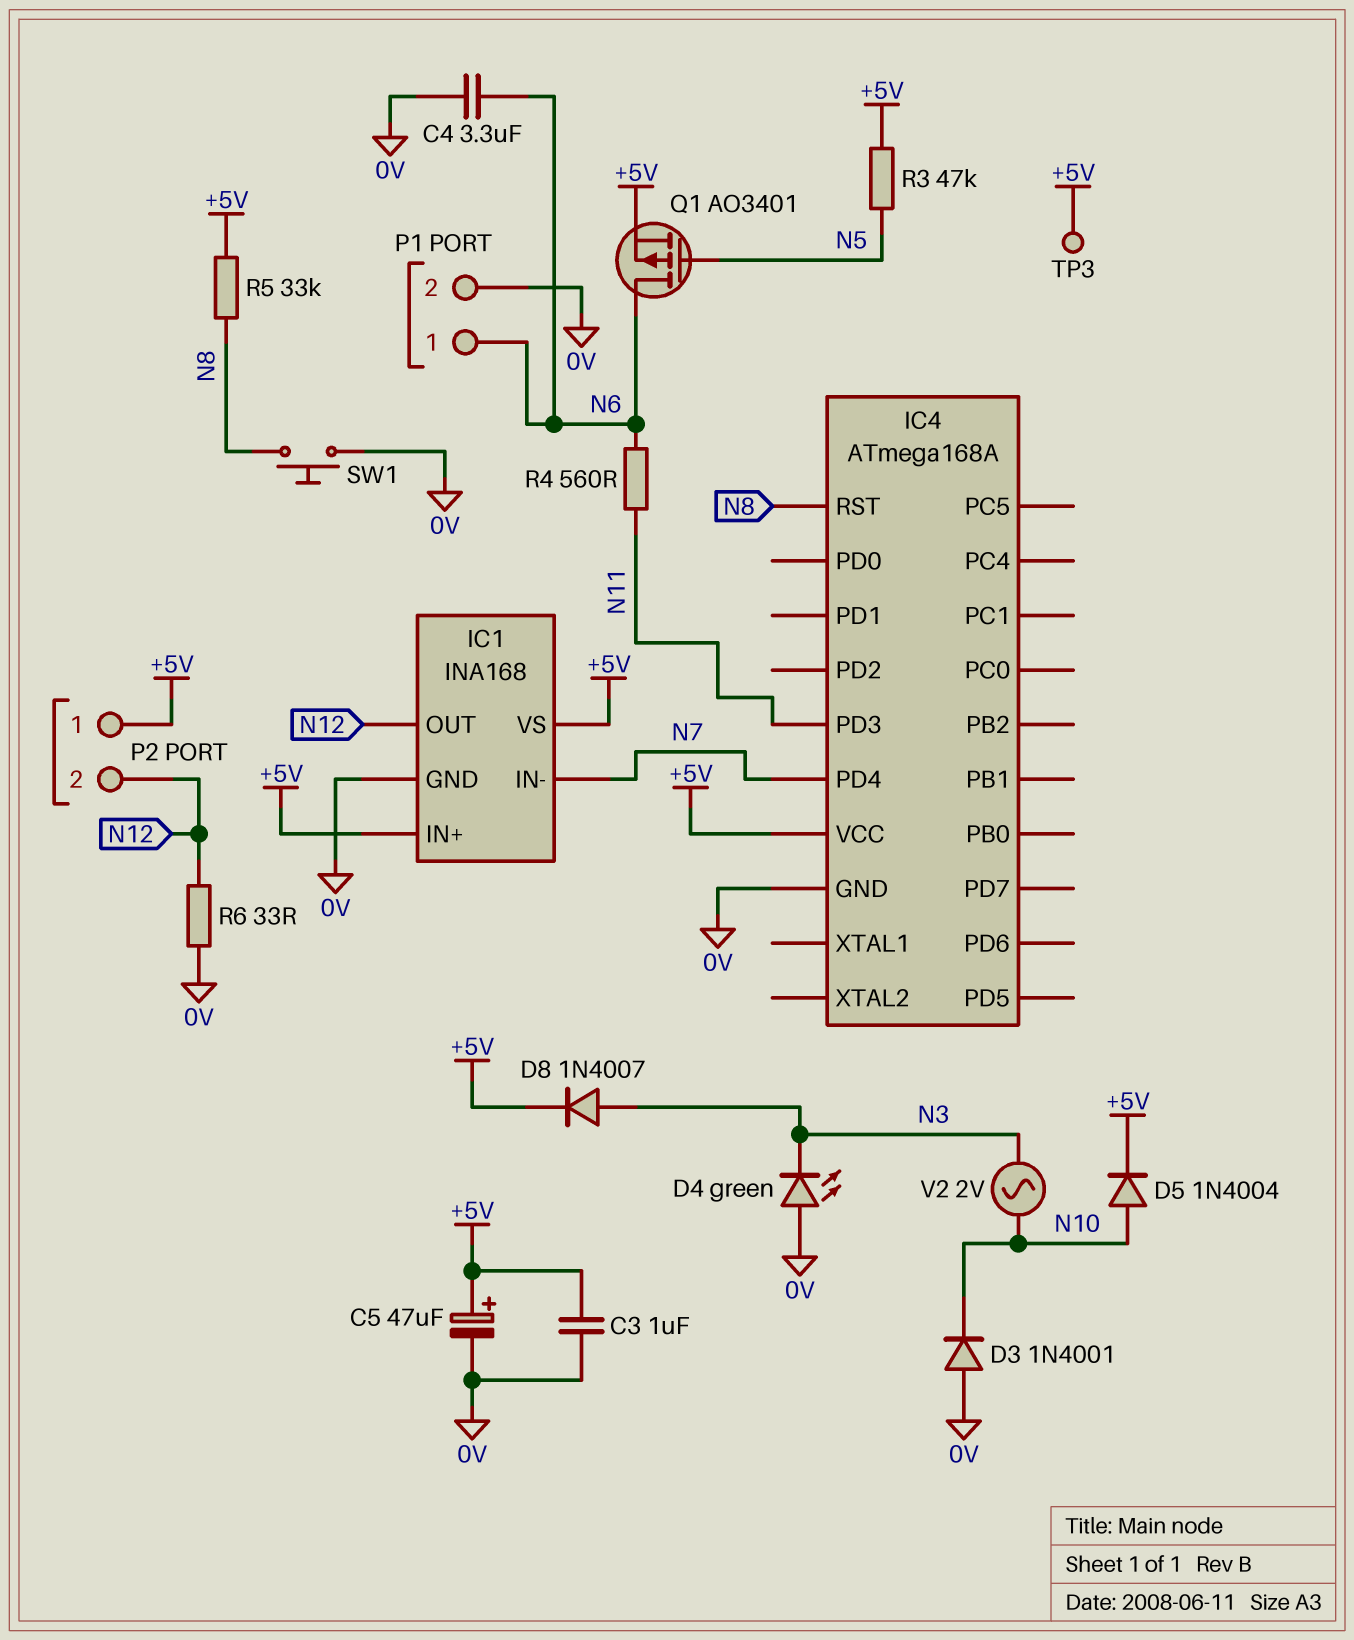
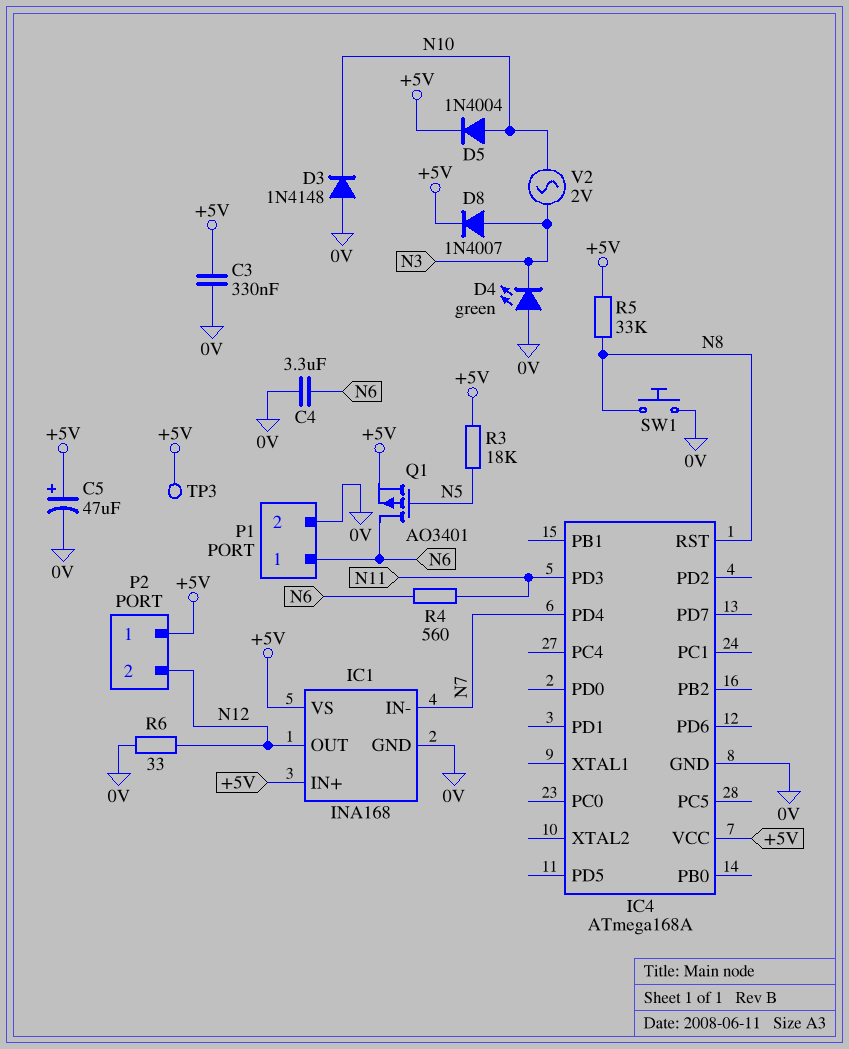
C3: 1uF (+5V, 0V) -> 330nF (+5V, 0V)
D3: diode 1N4001 (A 0V, K N10) -> diode 1N4148 (A 0V, K N10)
R3: 47k (+5V, N5) -> 18k (+5V, N5)

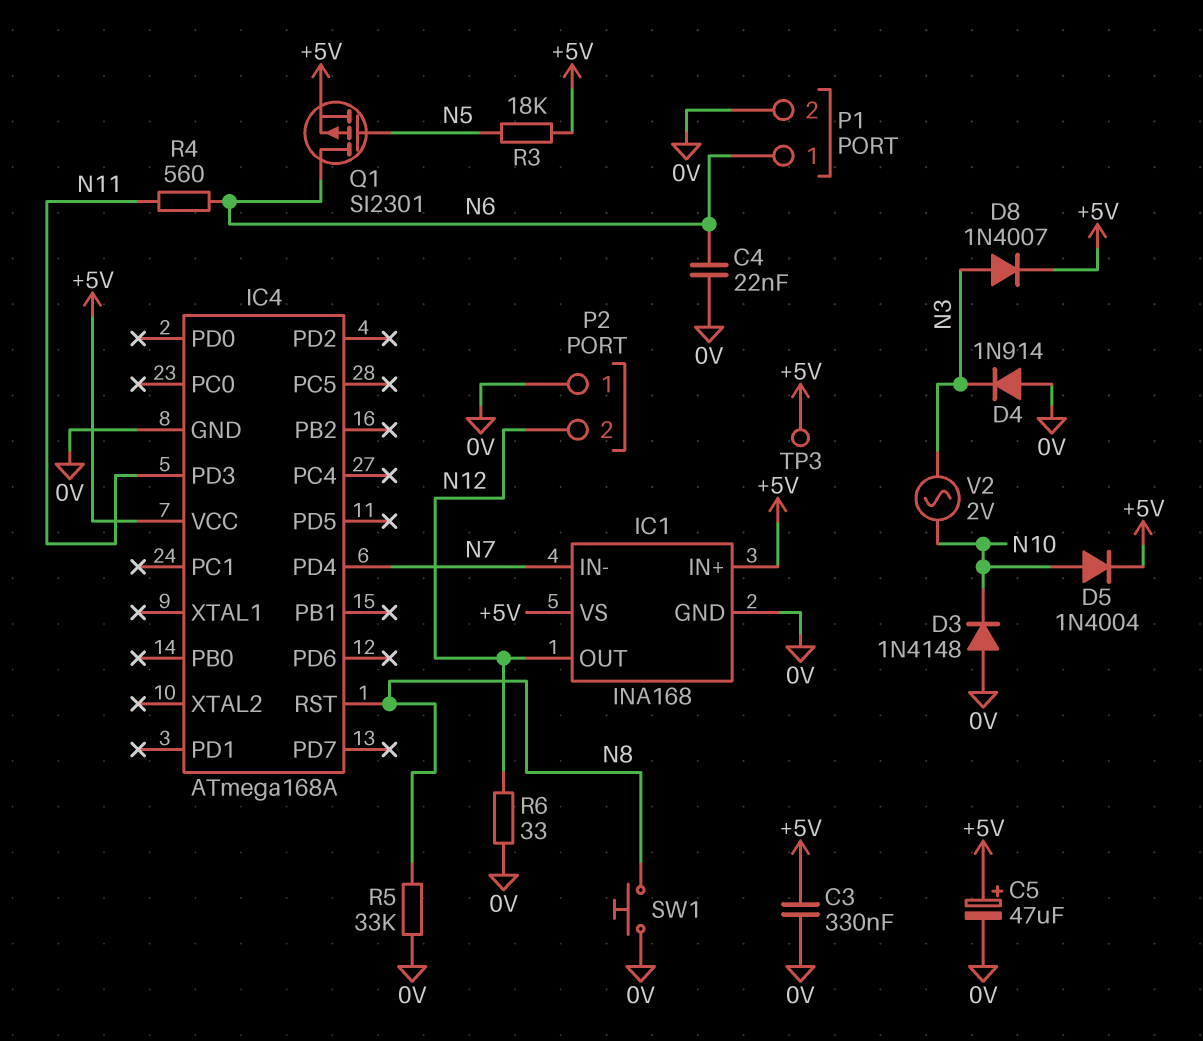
C4: 3.3uF (0V, N6) -> 22nF (0V, N6)
D4: LED green (A 0V, K N3) -> diode 1N914 (A 0V, K N3)
P2 pin 1: +5V -> 0V
Q1: PMOS AO3401 (G N5, D N6, S +5V) -> PMOS SI2301 (G N5, D N6, S +5V)
R5: 33k (+5V, N8) -> 33k (0V, N8)

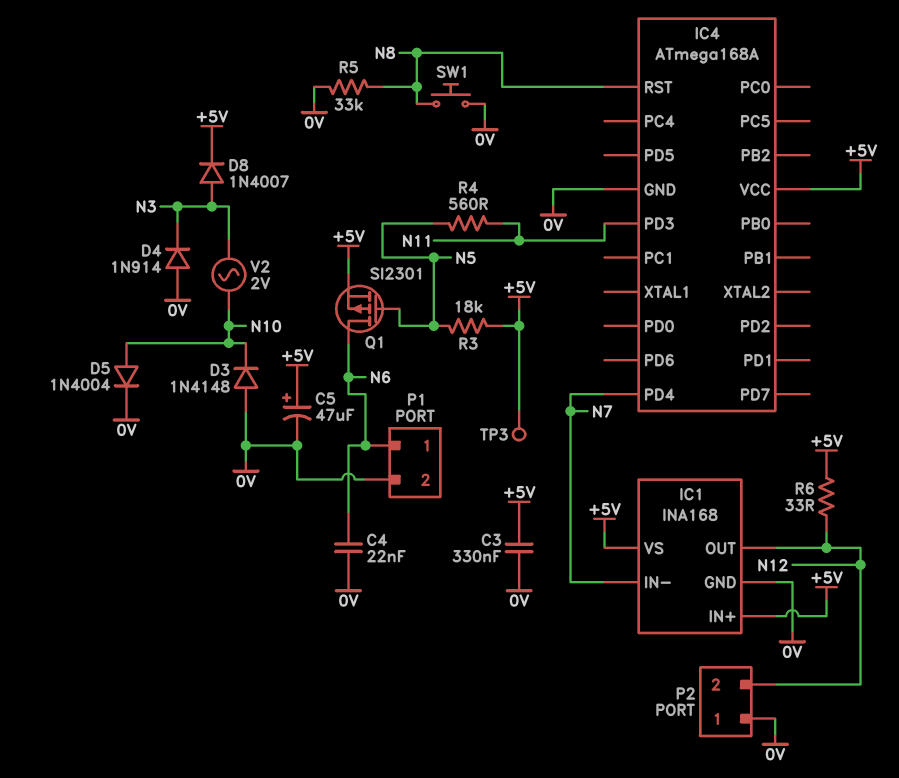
D5: diode 1N4004 (A N10, K +5V) -> diode 1N4004 (A N10, K 0V)
R4: 560 (N6, N11) -> 560 (N5, N11)
R6: 33 (0V, N12) -> 33 (+5V, N12)

